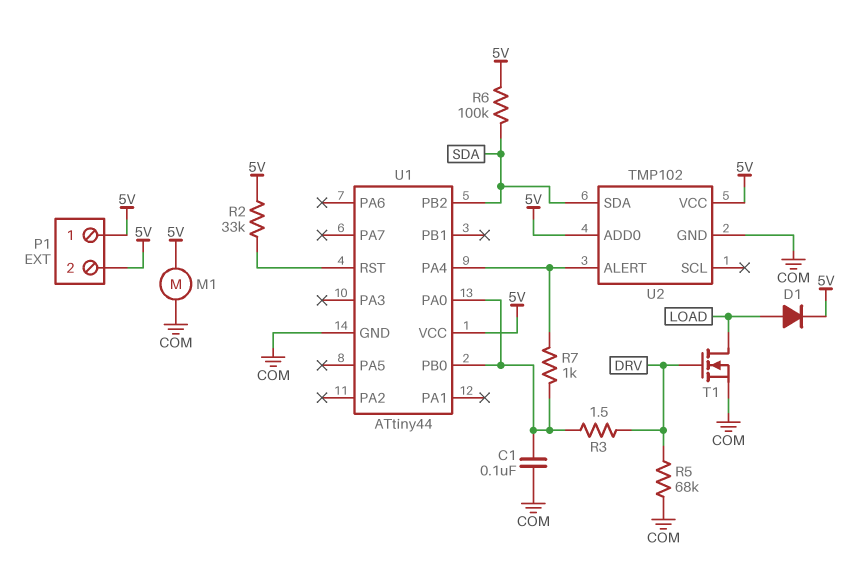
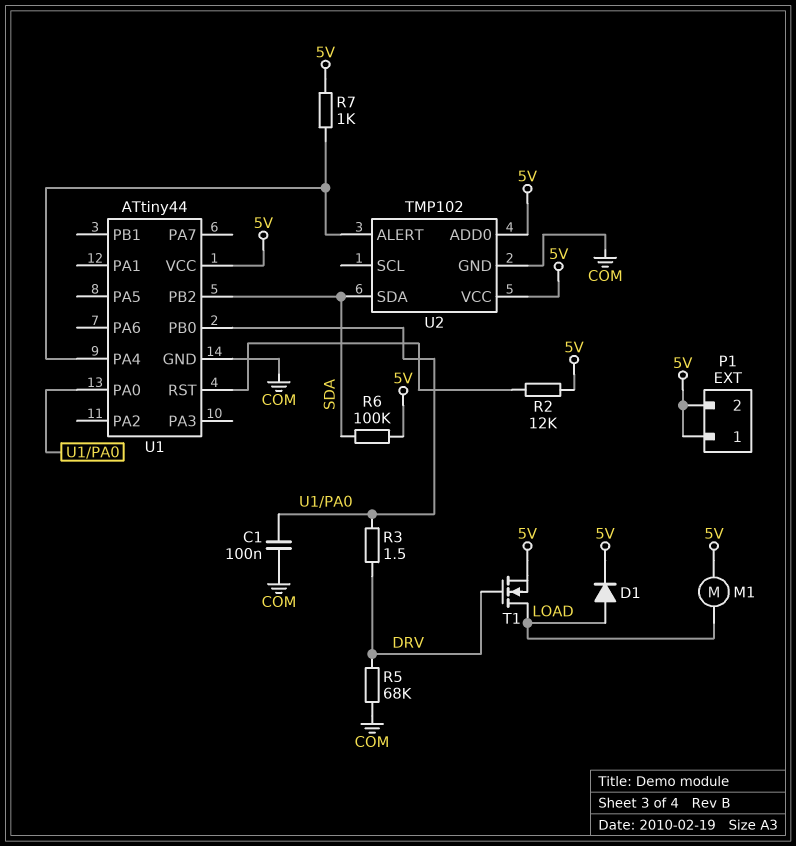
M1: motor (5V, COM) -> motor (5V, LOAD)
R2: 33k (5V, U1/RST) -> 12k (5V, U1/RST)
R7: 1k (U1/PA0, U1/PA4) -> 1k (5V, U1/PA4)
T1: NMOS (G DRV, D LOAD, S COM) -> NMOS (G DRV, D LOAD, S 5V)

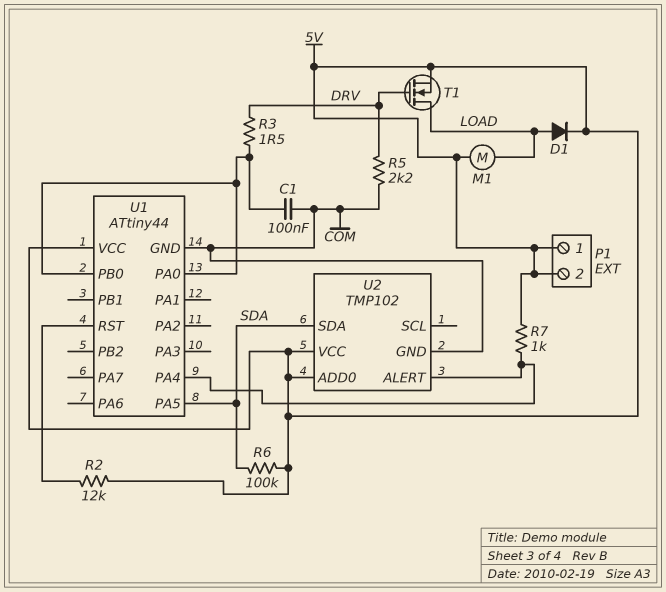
R5: 68k (COM, DRV) -> 2.2k (COM, DRV)
U1 pin PA5: none -> SDA
U1 pin PB2: SDA -> none

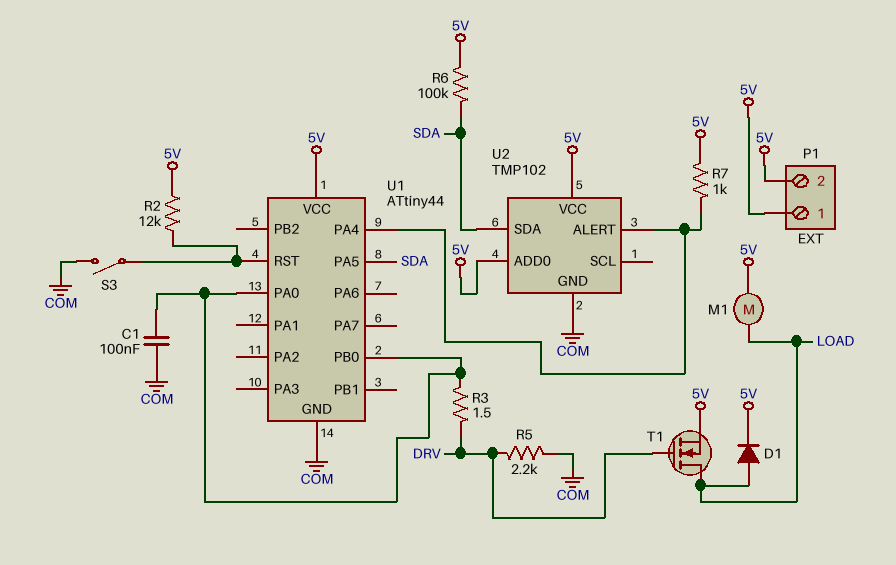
S3: none -> switch (COM, U1/RST)

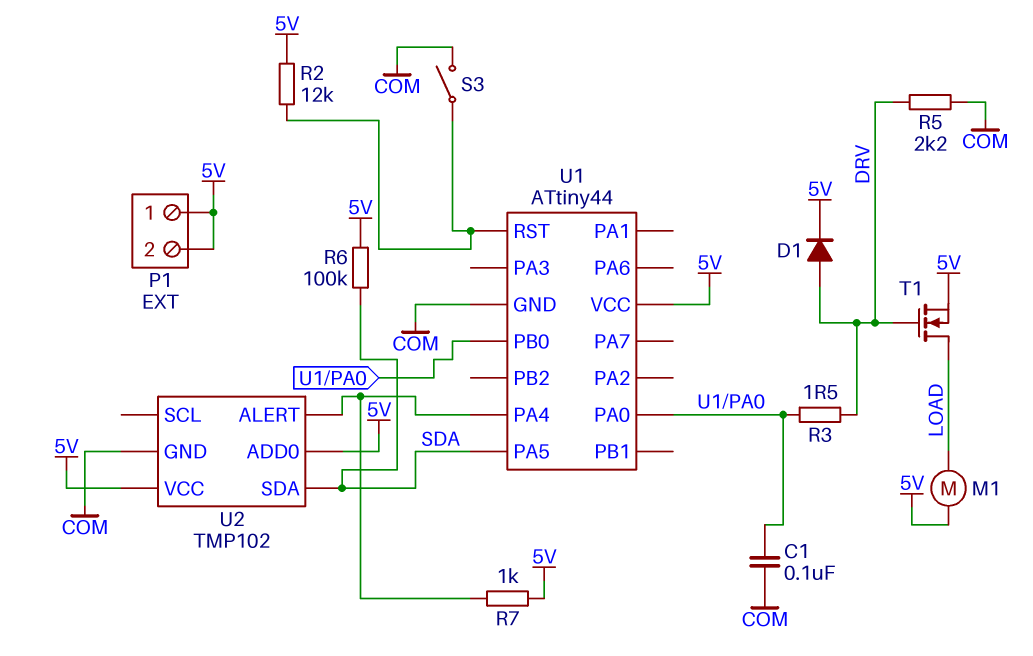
D1: diode (A LOAD, K 5V) -> diode (A DRV, K 5V)

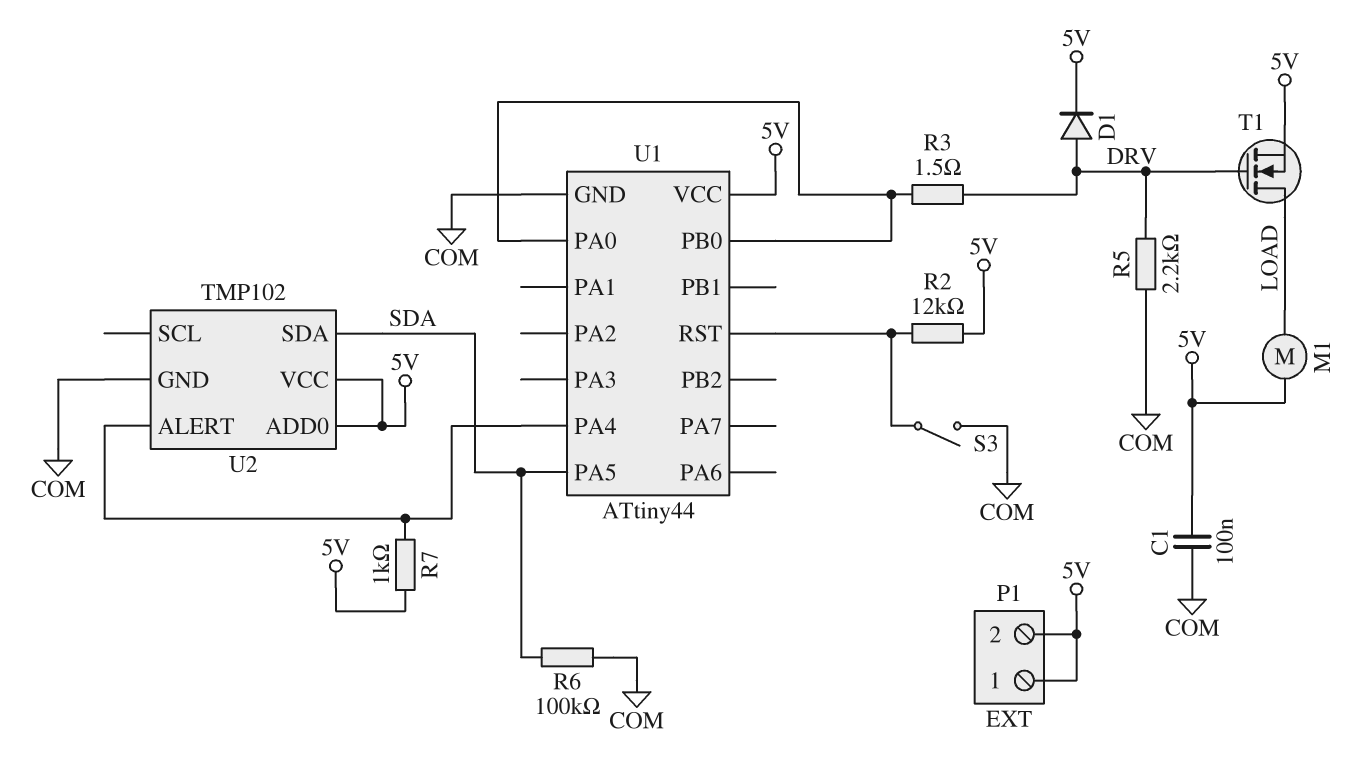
C1: 100nF (COM, U1/PA0) -> 100nF (5V, COM)
R6: 100k (5V, SDA) -> 100k (COM, SDA)

